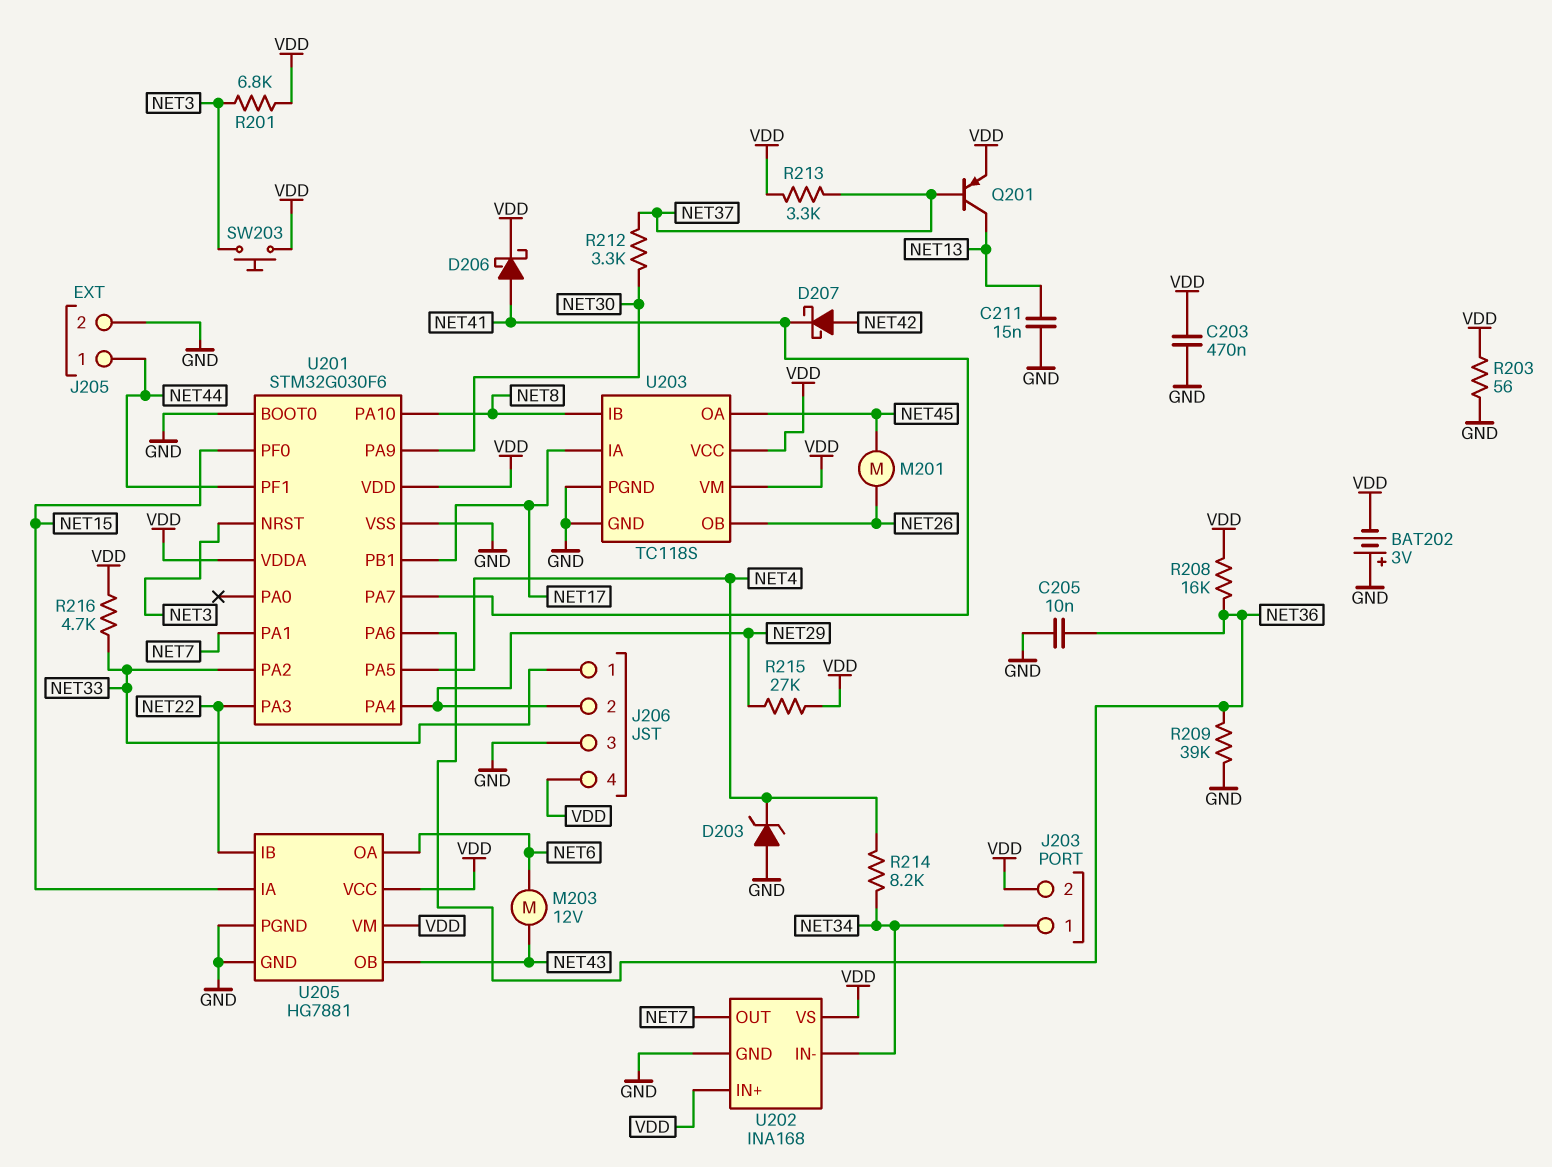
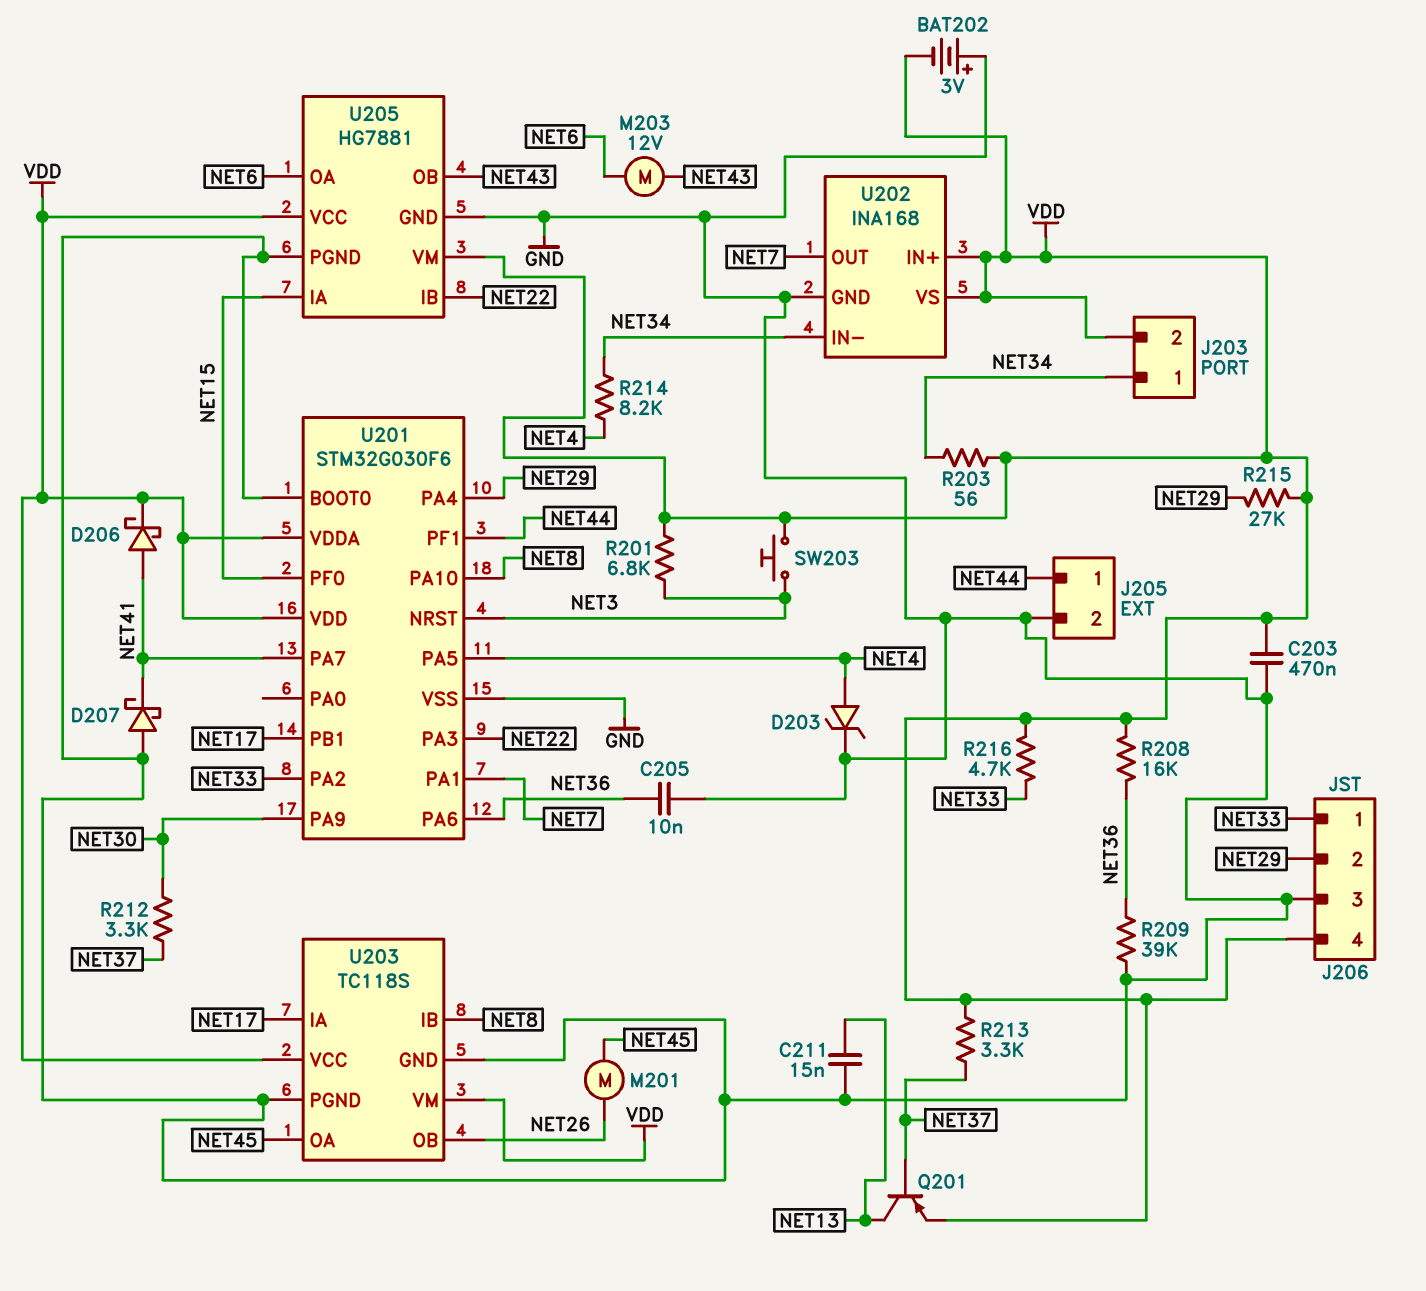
D203: zener (A GND, K NET4) -> zener (A NET4, K GND)
D207: schottky (A NET42, K NET41) -> schottky (A GND, K NET41)
R203: 56 (GND, VDD) -> 56 (NET34, VDD)

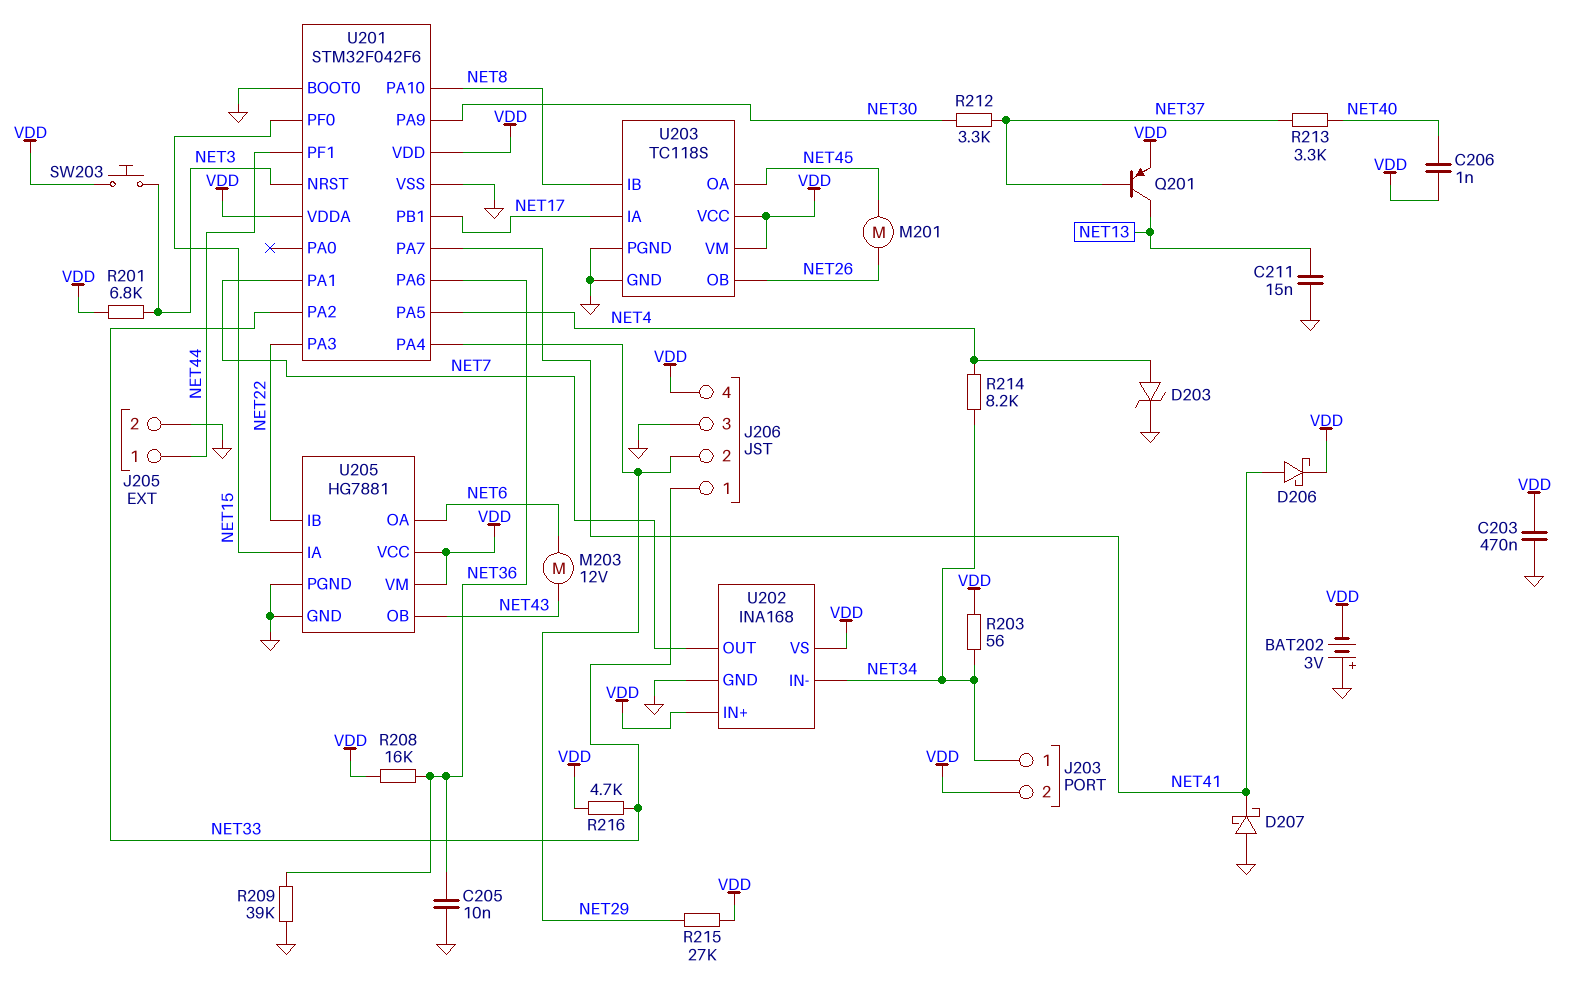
C206: none -> 1nF (NET40, VDD)
R213: 3.3k (NET37, VDD) -> 3.3k (NET37, NET40)
U201: STM32G030F6 -> STM32F042F6

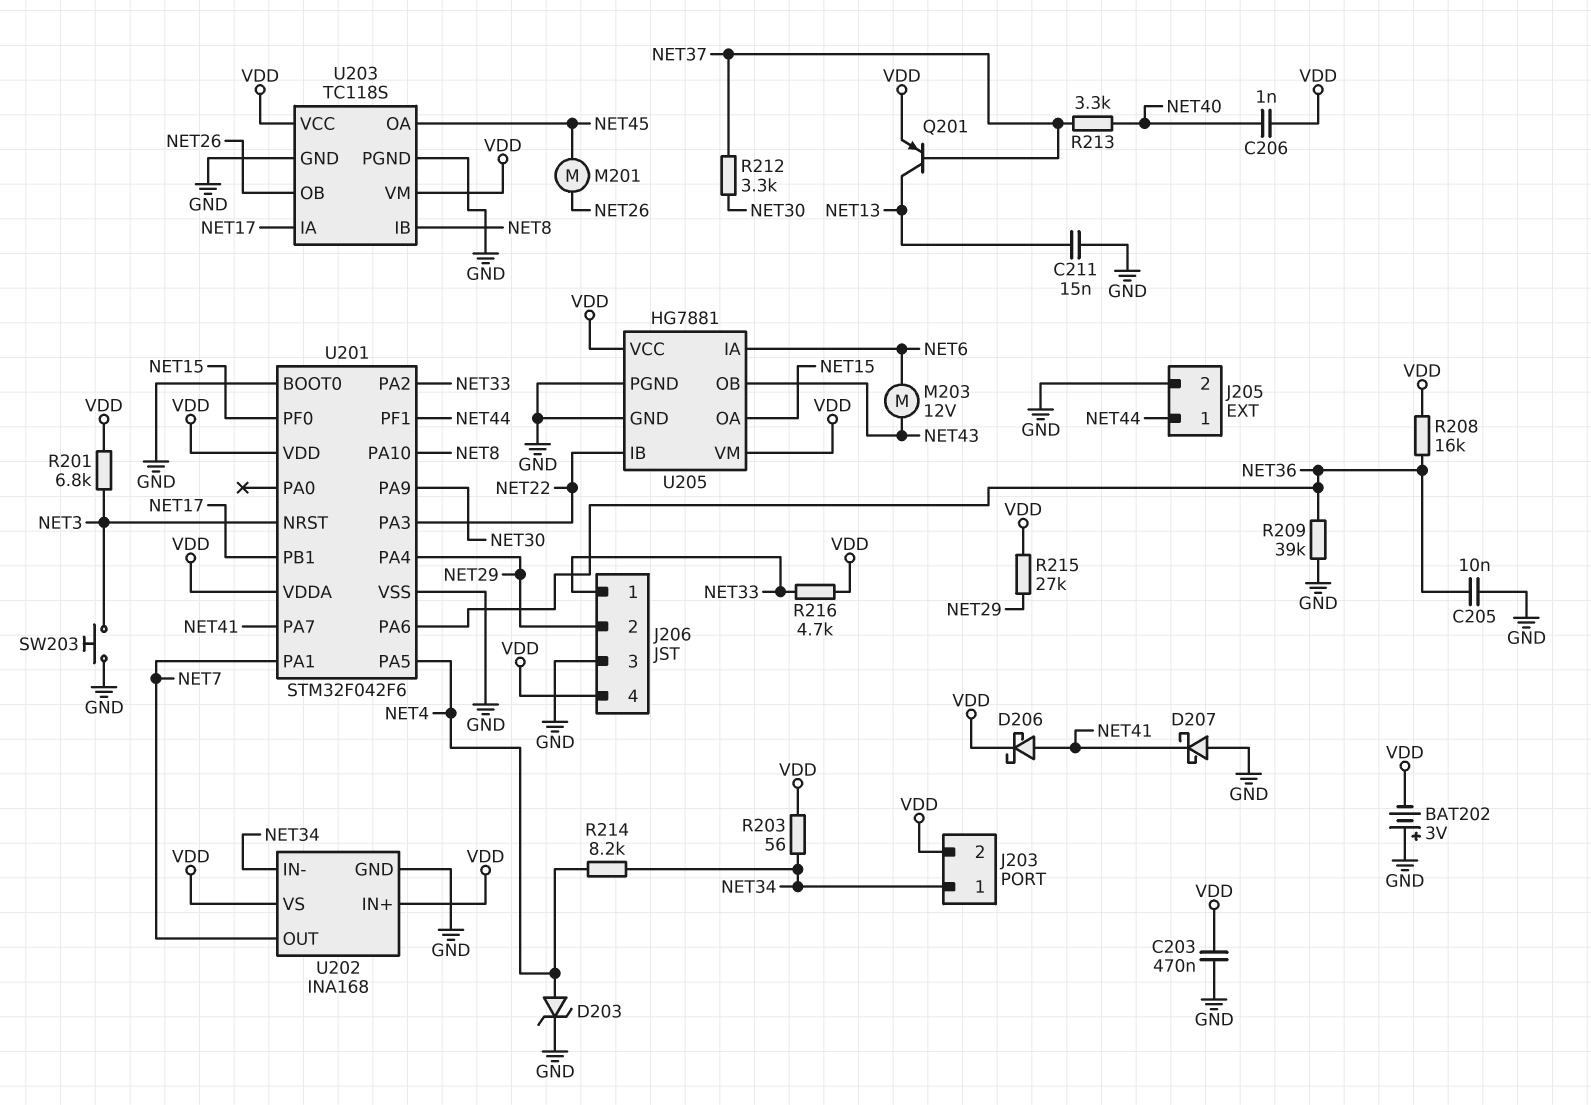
SW203: button (NET3, VDD) -> button (GND, NET3)
U205 pin IA: NET15 -> NET6
U205 pin OA: NET6 -> NET15

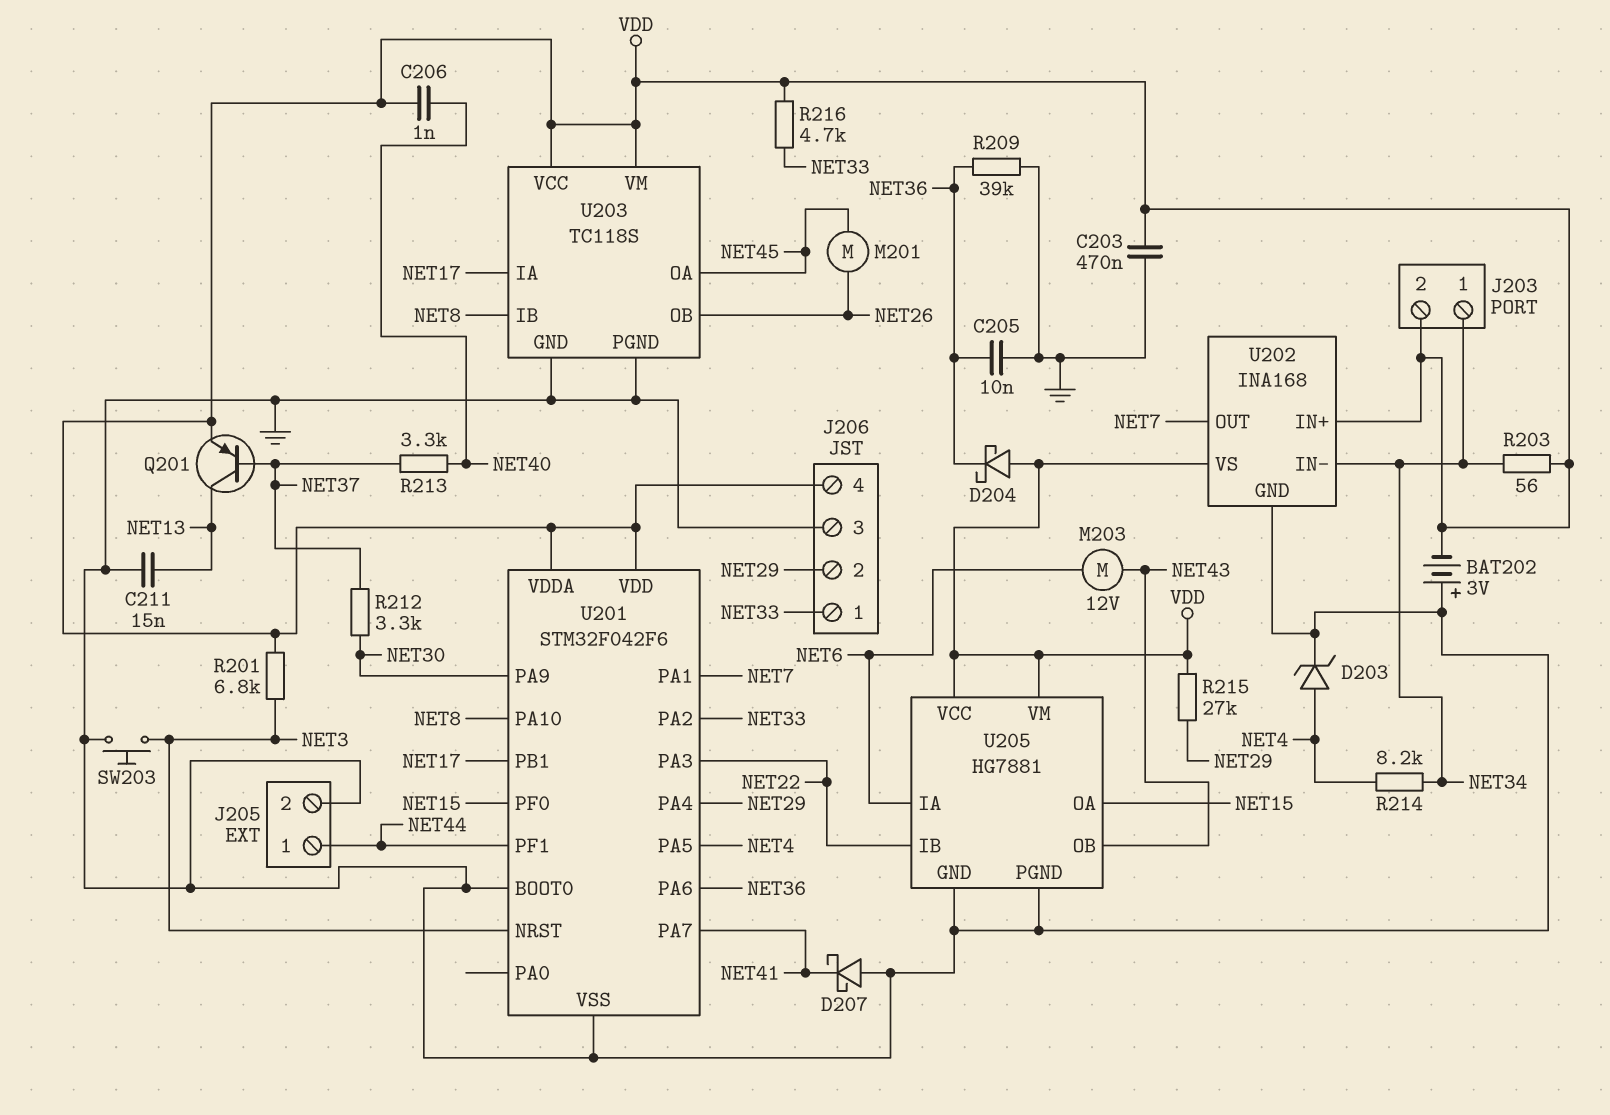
D204: none -> schottky (A VDD, K NET36)
D206: schottky (A NET41, K VDD) -> none
R208: 16k (NET36, VDD) -> none

